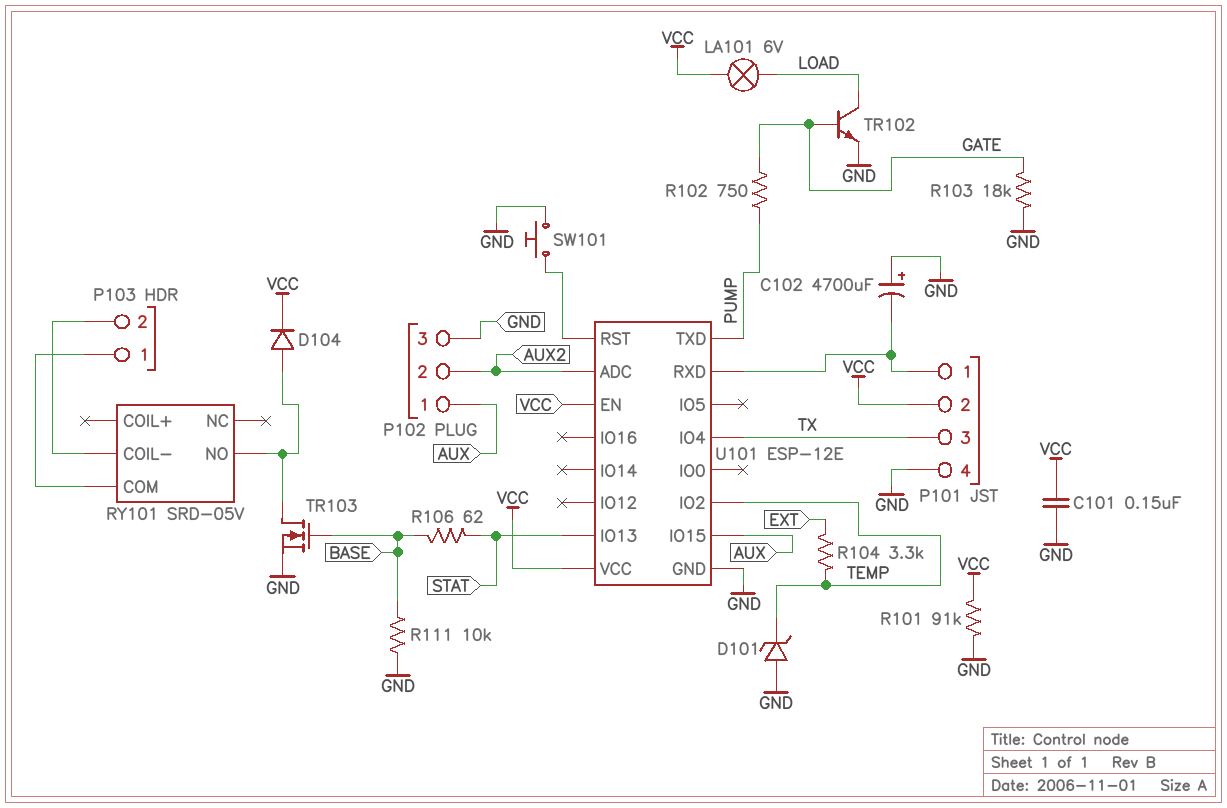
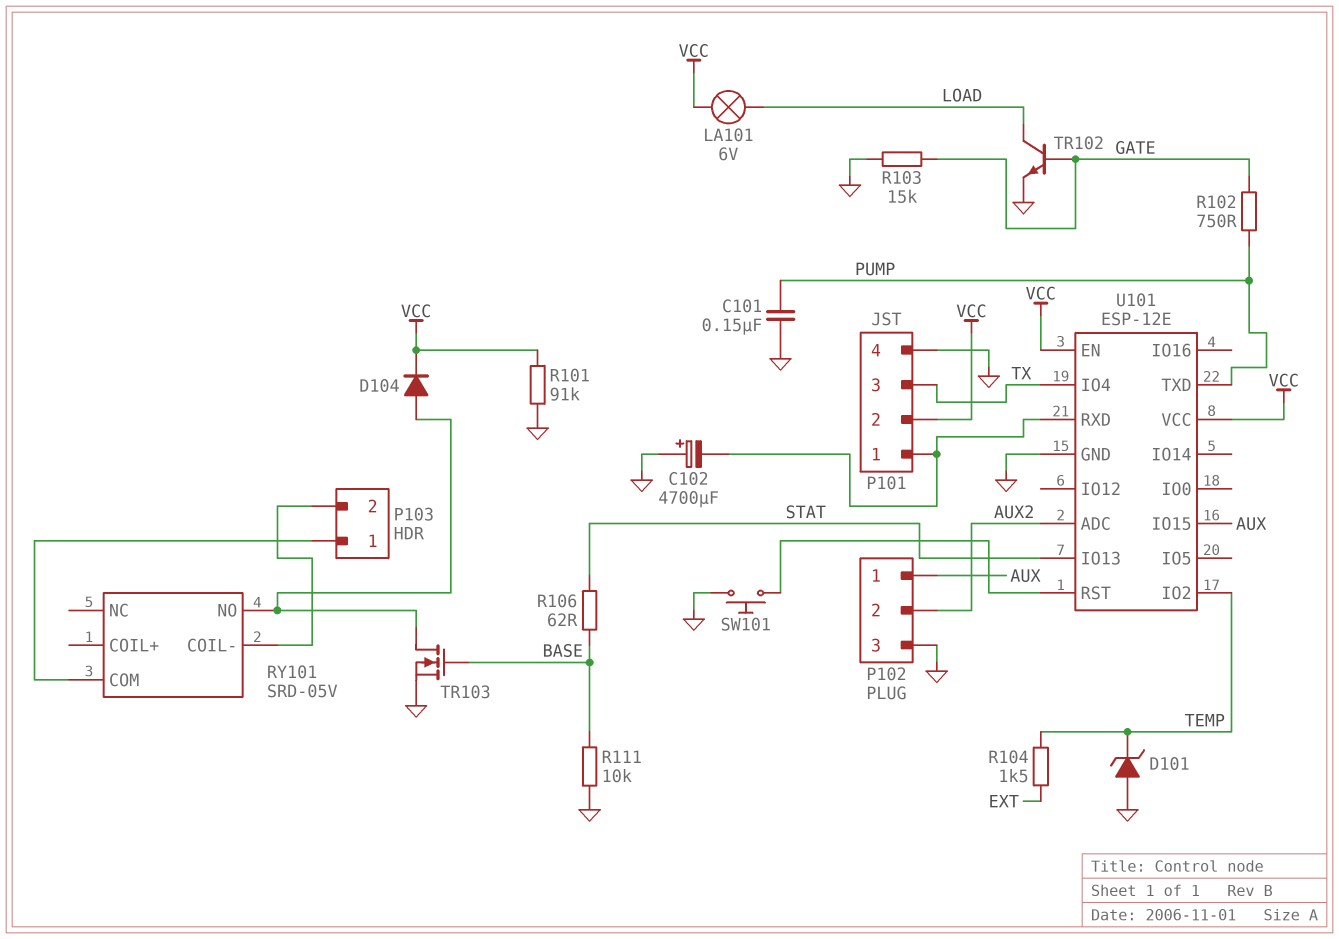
C101: 150nF (GND, VCC) -> 150nF (GND, PUMP)
R103: 18k (GATE, GND) -> 15k (GATE, GND)
R104: 3.3k (EXT, TEMP) -> 1.5k (EXT, TEMP)

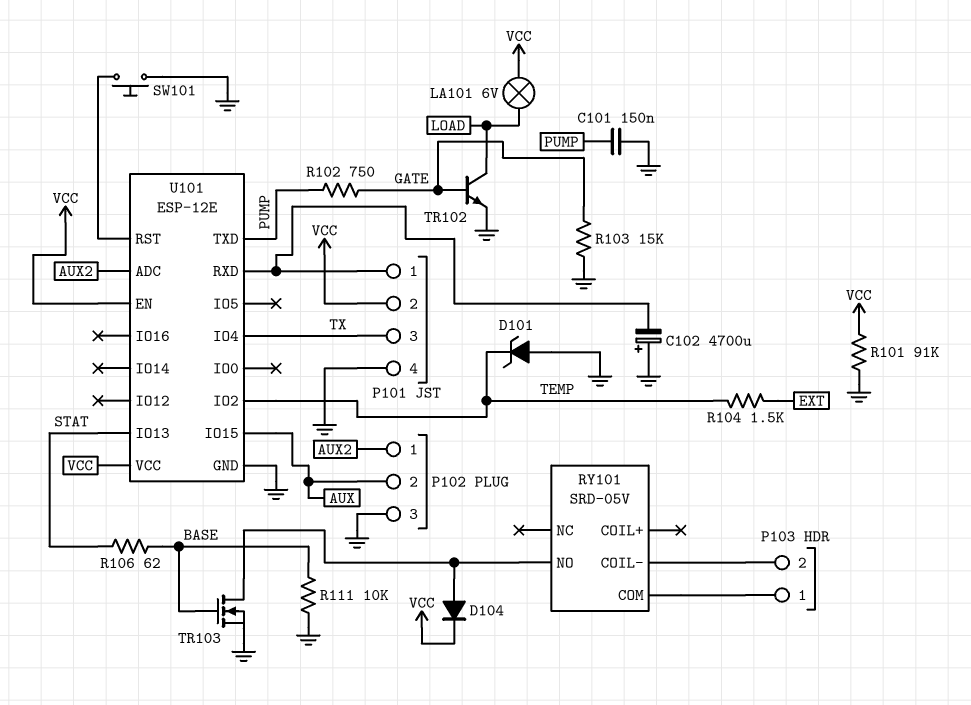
P102 pin 1: AUX -> AUX2
P102 pin 2: AUX2 -> AUX

